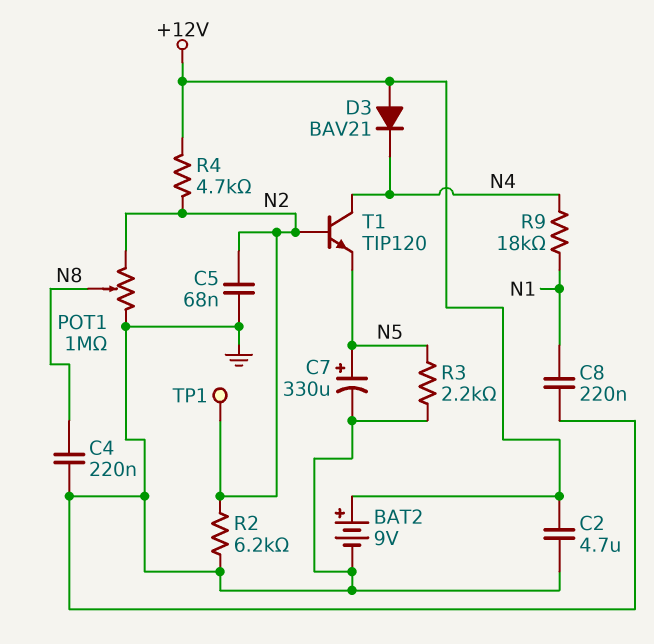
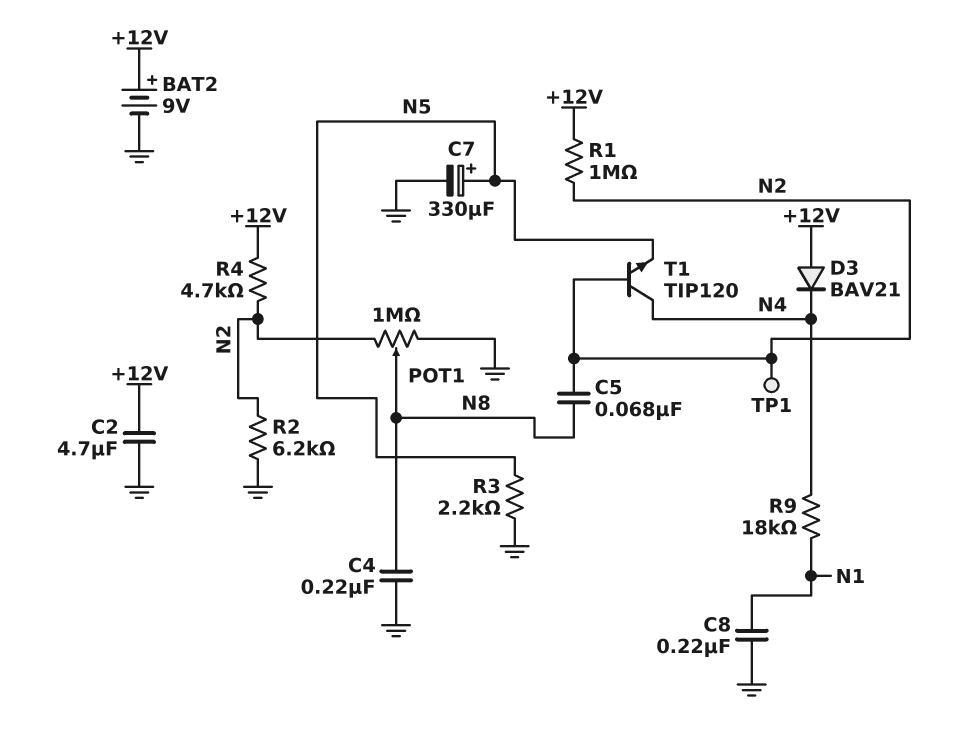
C5: 68nF (GND, N2) -> 68nF (N2, N8)
R1: none -> 1M (+12V, N2)

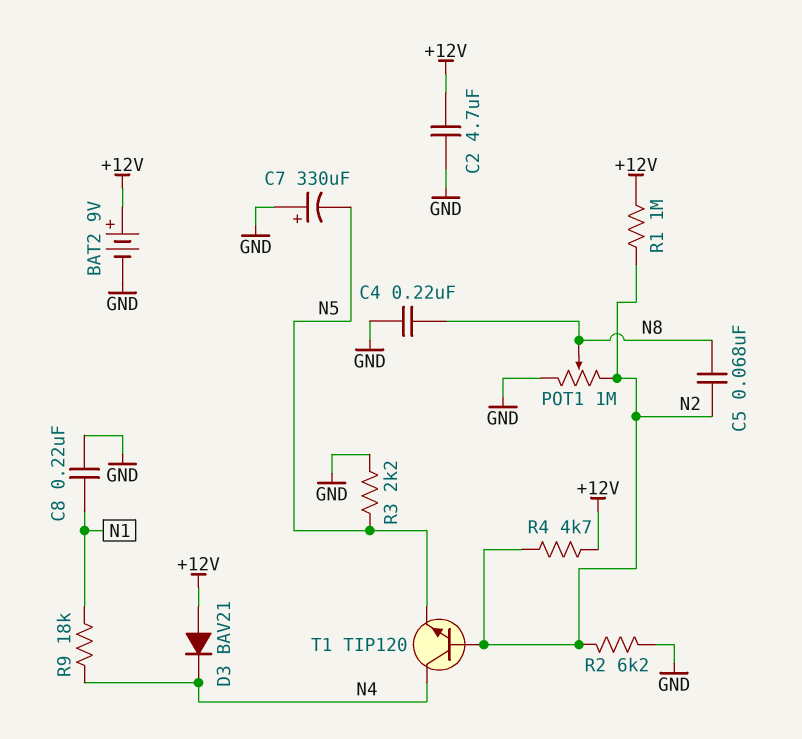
C7: 330uF (plus N5, minus GND) -> 330uF (plus GND, minus N5)
TP1: test point (N2) -> none

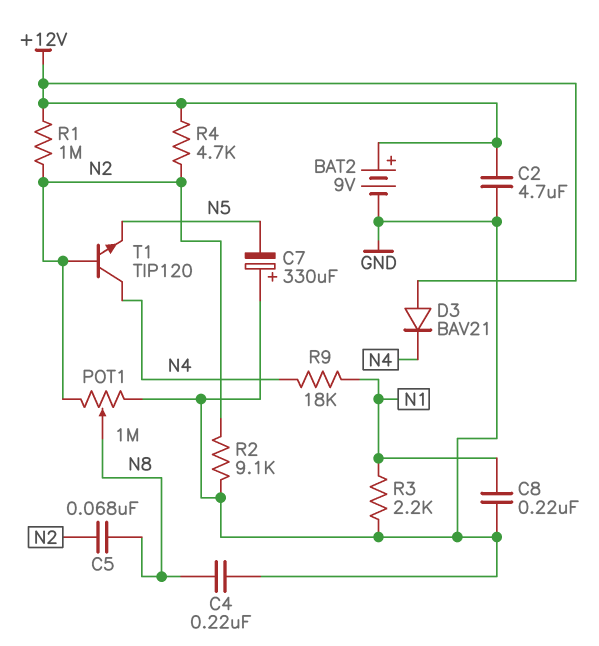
R2: 6.2k (GND, N2) -> 9.1k (GND, N2)
R3: 2.2k (GND, N5) -> 2.2k (GND, N1)

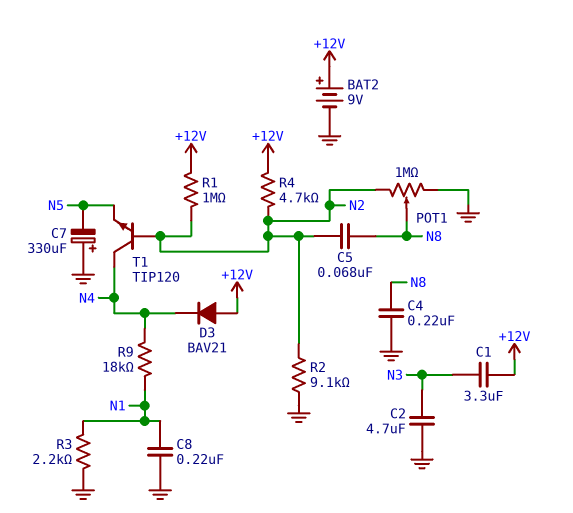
C1: none -> 3.3uF (+12V, N3)
C2: 4.7uF (+12V, GND) -> 4.7uF (GND, N3)

